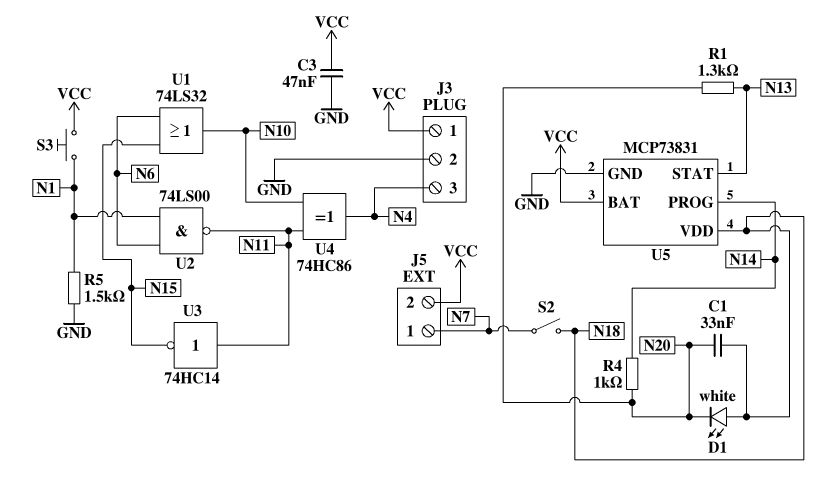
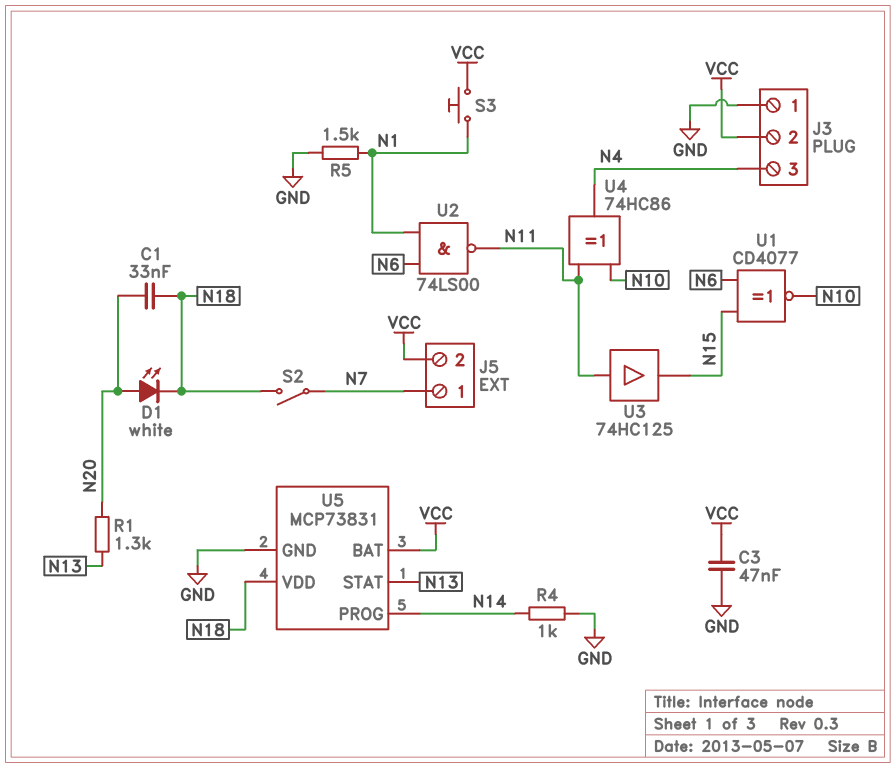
D1: LED white (A N18, K N20) -> LED white (A N20, K N18)
J3 pin 1: VCC -> GND
J3 pin 2: GND -> VCC
R4: 1k (N14, N20) -> 1k (GND, N14)
U1: OR 74LS32 (in N6, in N15, out N10) -> XNOR CD4077 (in N6, in N15, out N10)
U3: NOT 74HC14 (in N11, out N15) -> buffer 74HC125 (in N11, out N15)

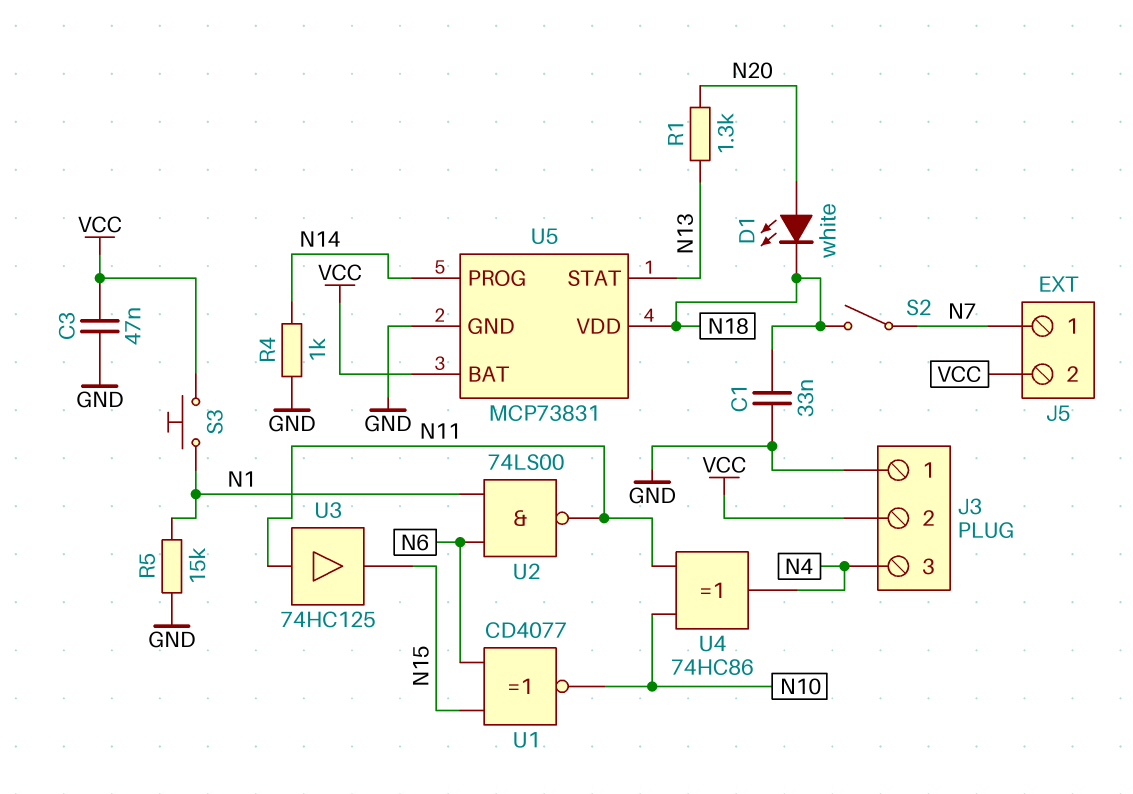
C1: 33nF (N18, N20) -> 33nF (GND, N18)
R5: 1.5k (GND, N1) -> 15k (GND, N1)

